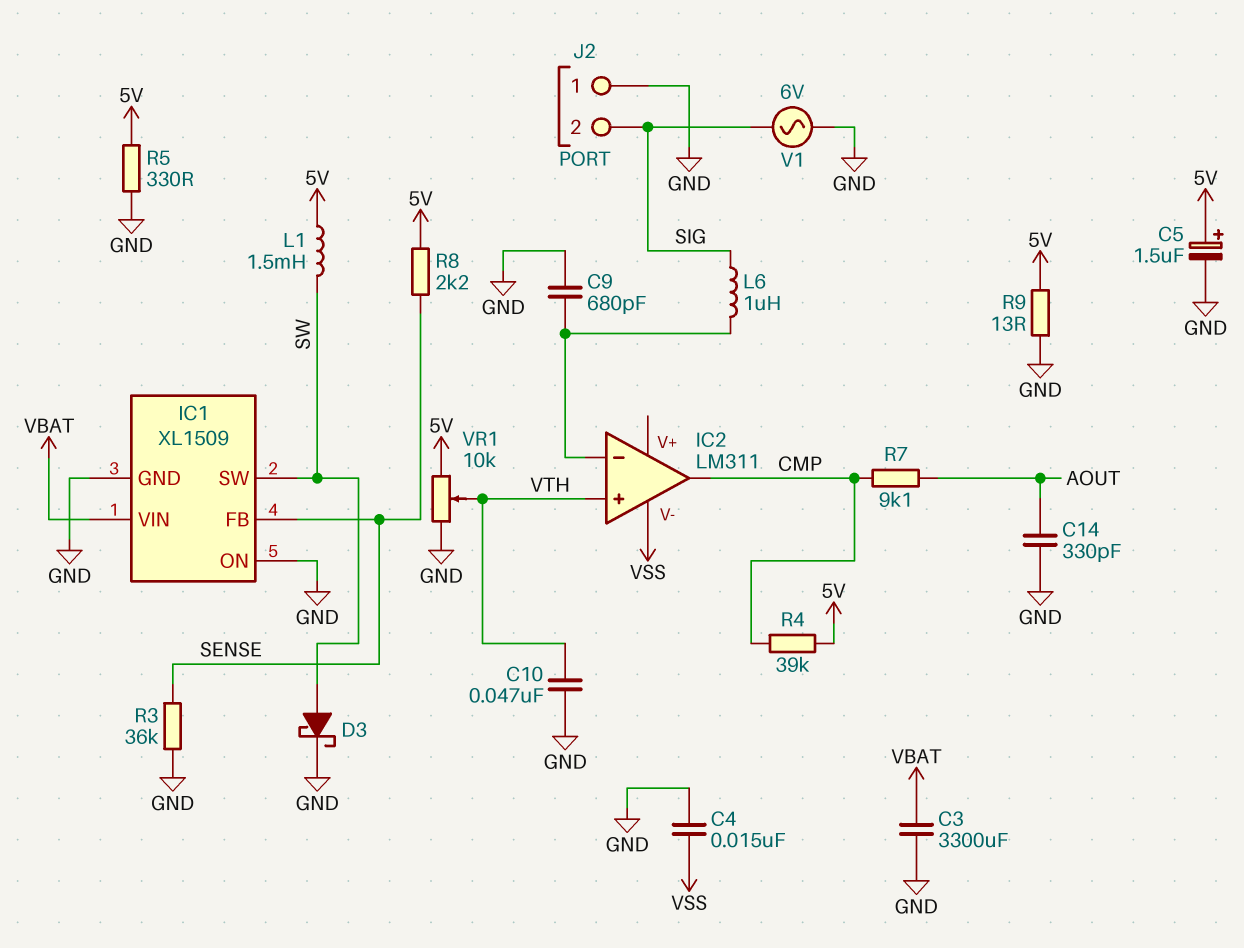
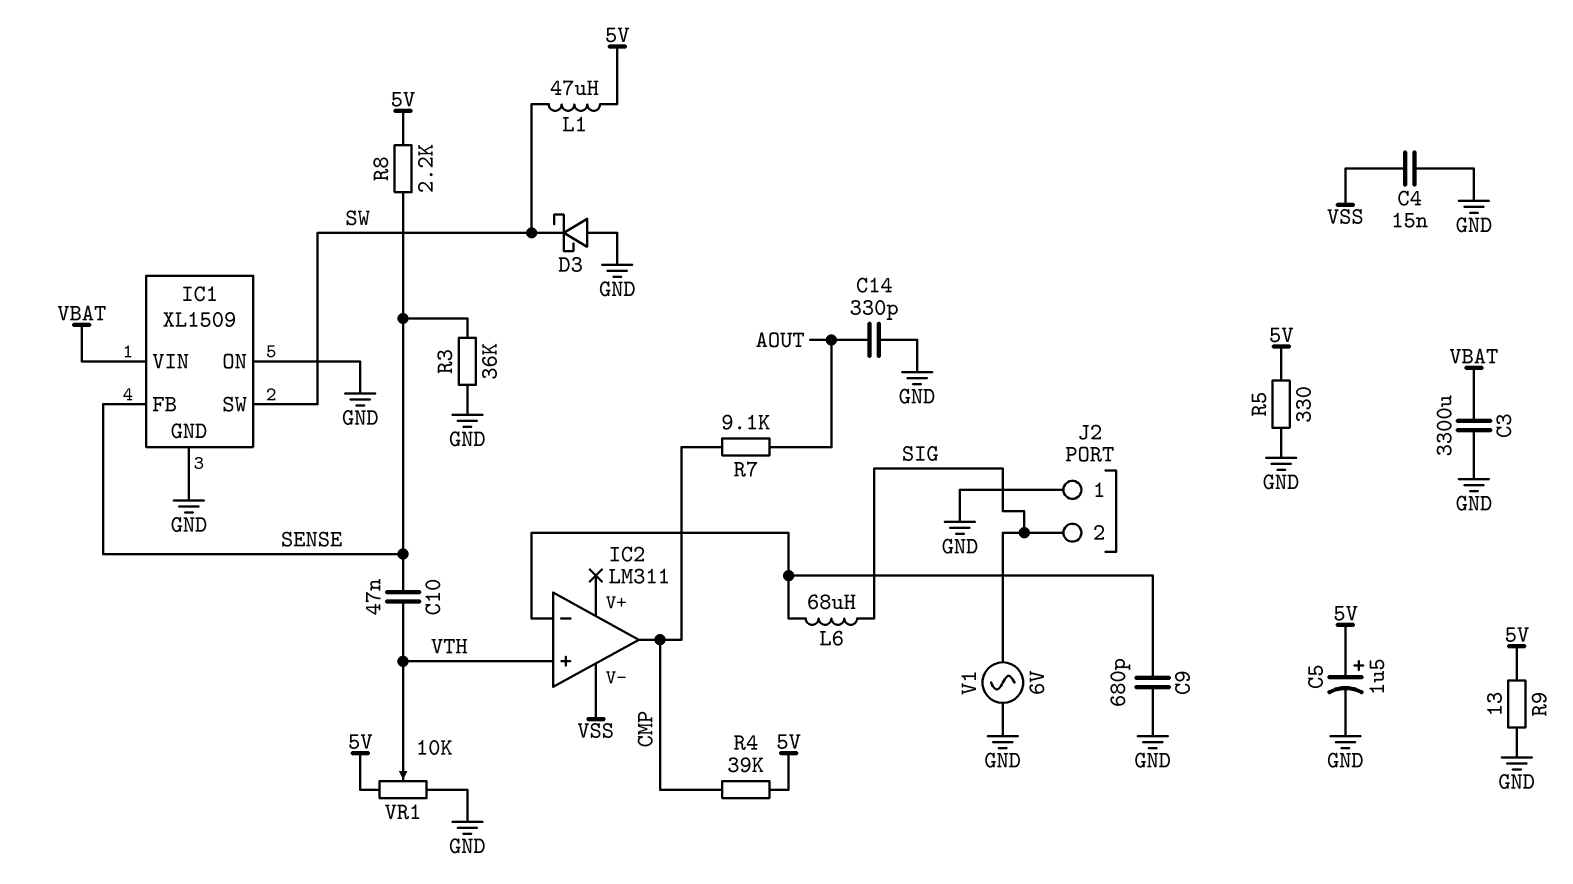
C10: 47nF (GND, VTH) -> 47nF (SENSE, VTH)
D3: schottky (A SW, K GND) -> schottky (A GND, K SW)
L1: 1.5mH (5V, SW) -> 47uH (5V, SW)
L6: 1uH (IC2/in-, SIG) -> 68uH (IC2/in-, SIG)

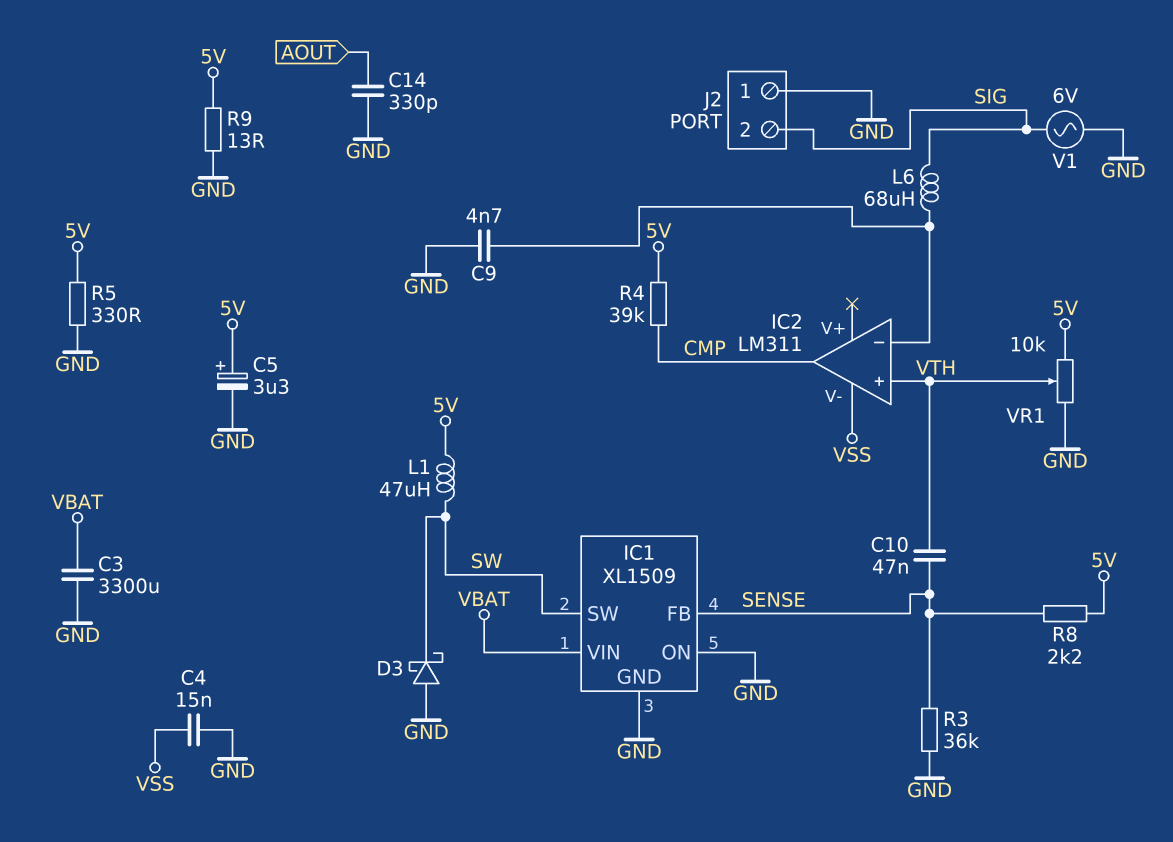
C5: 1.5uF (plus 5V, minus GND) -> 3.3uF (plus 5V, minus GND)
C9: 680pF (GND, IC2/in-) -> 4.7nF (GND, IC2/in-)
R7: 9.1k (AOUT, CMP) -> none

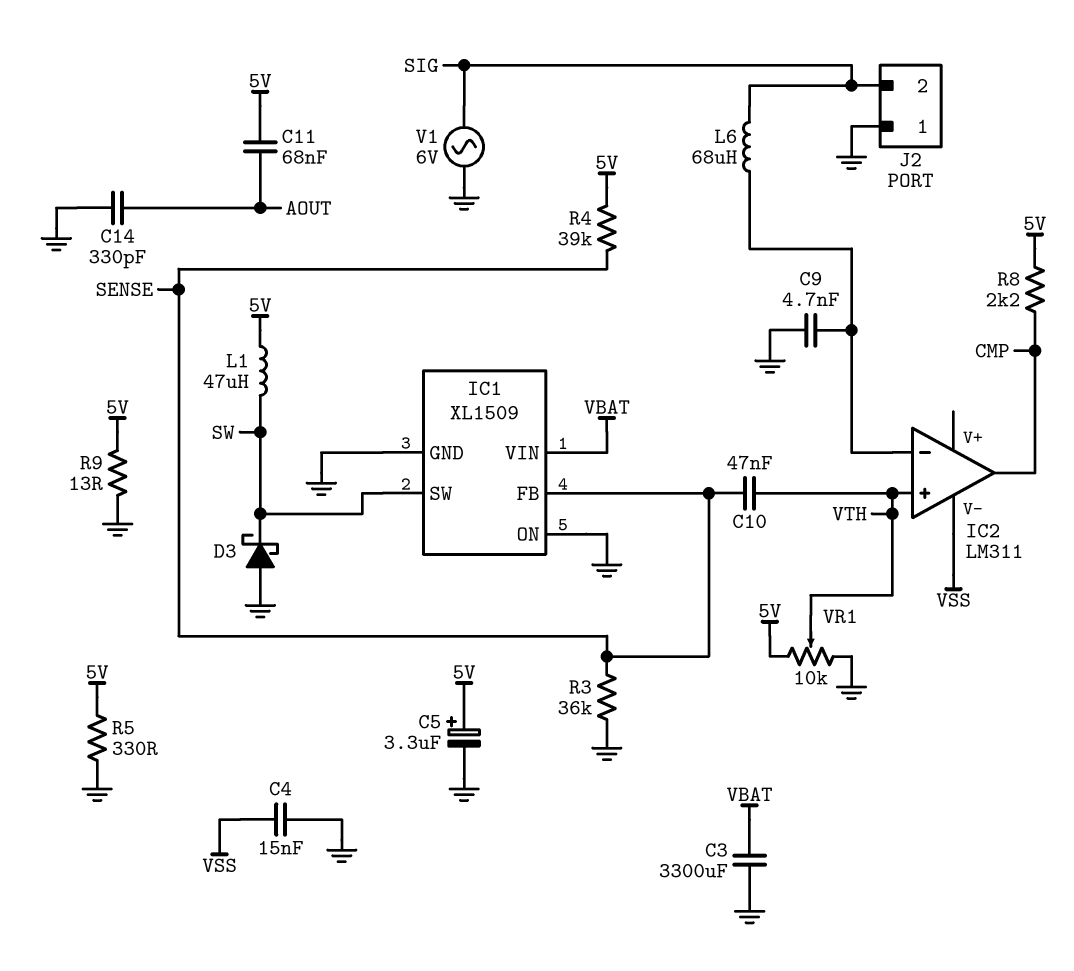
C11: none -> 68nF (5V, AOUT)
R4: 39k (5V, CMP) -> 39k (5V, SENSE)
R8: 2.2k (5V, SENSE) -> 2.2k (5V, CMP)

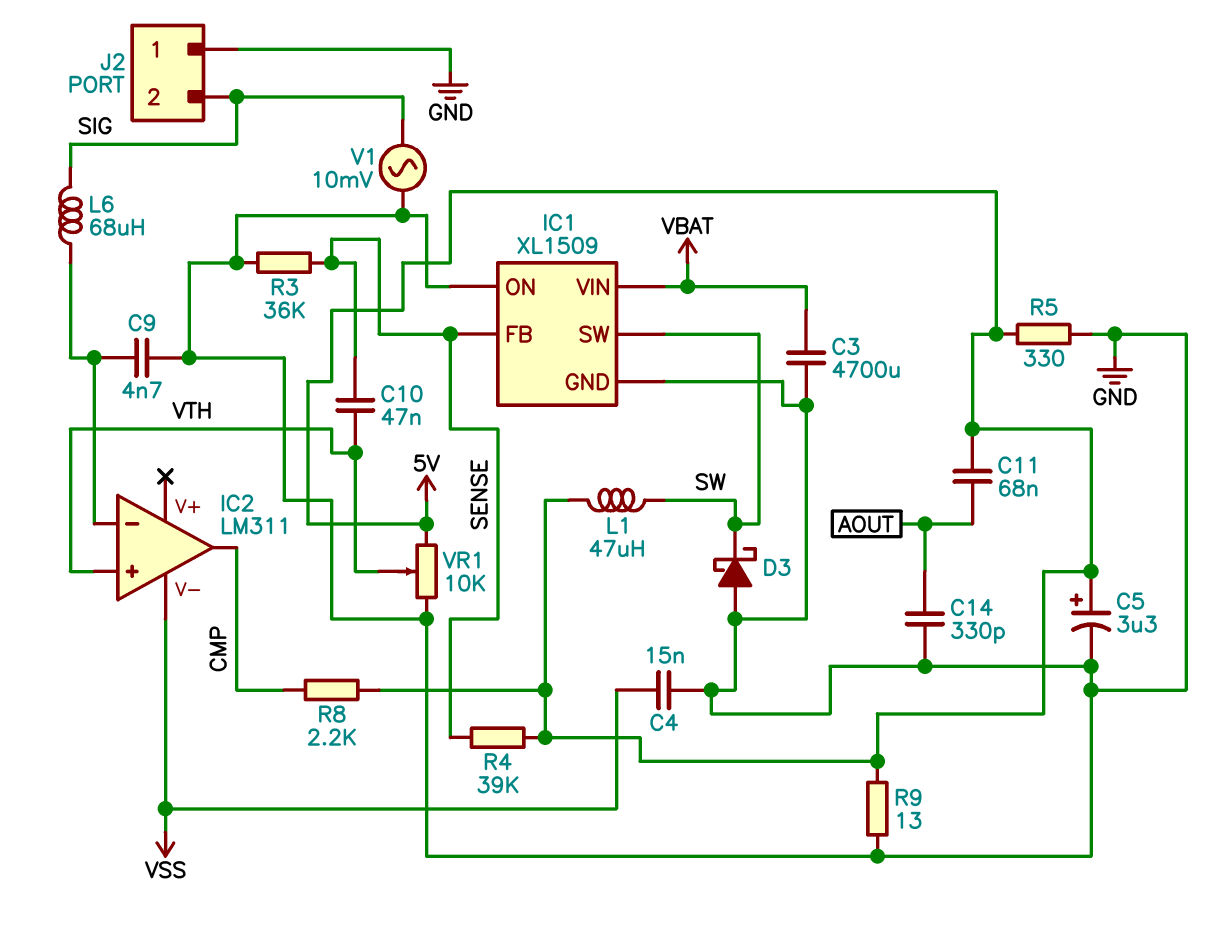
C3: 3300uF (GND, VBAT) -> 4700uF (GND, VBAT)
V1: AC 6V (GND, SIG) -> AC 10mV (GND, SIG)

